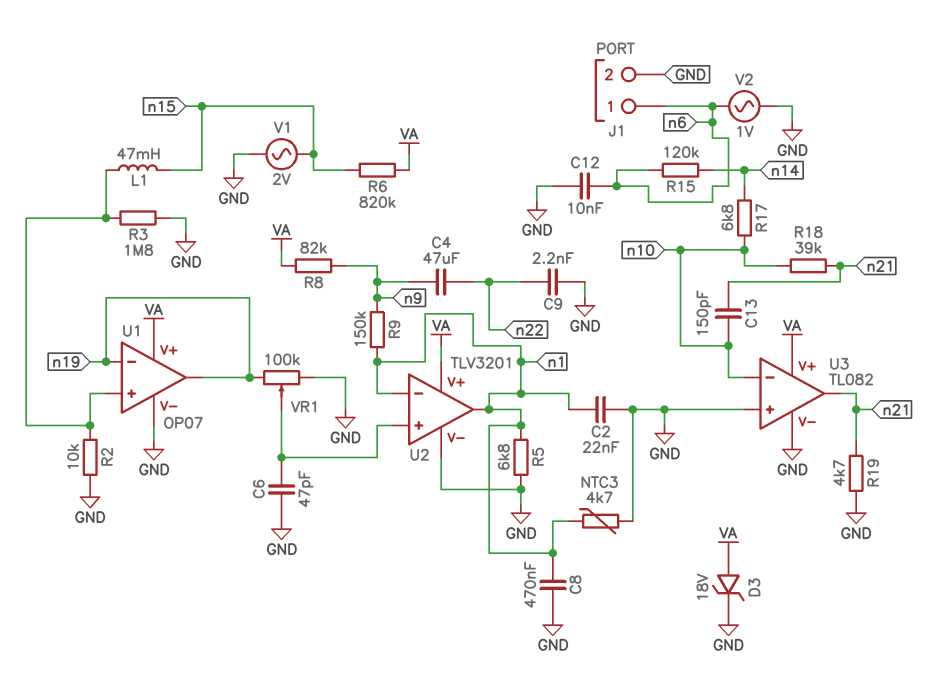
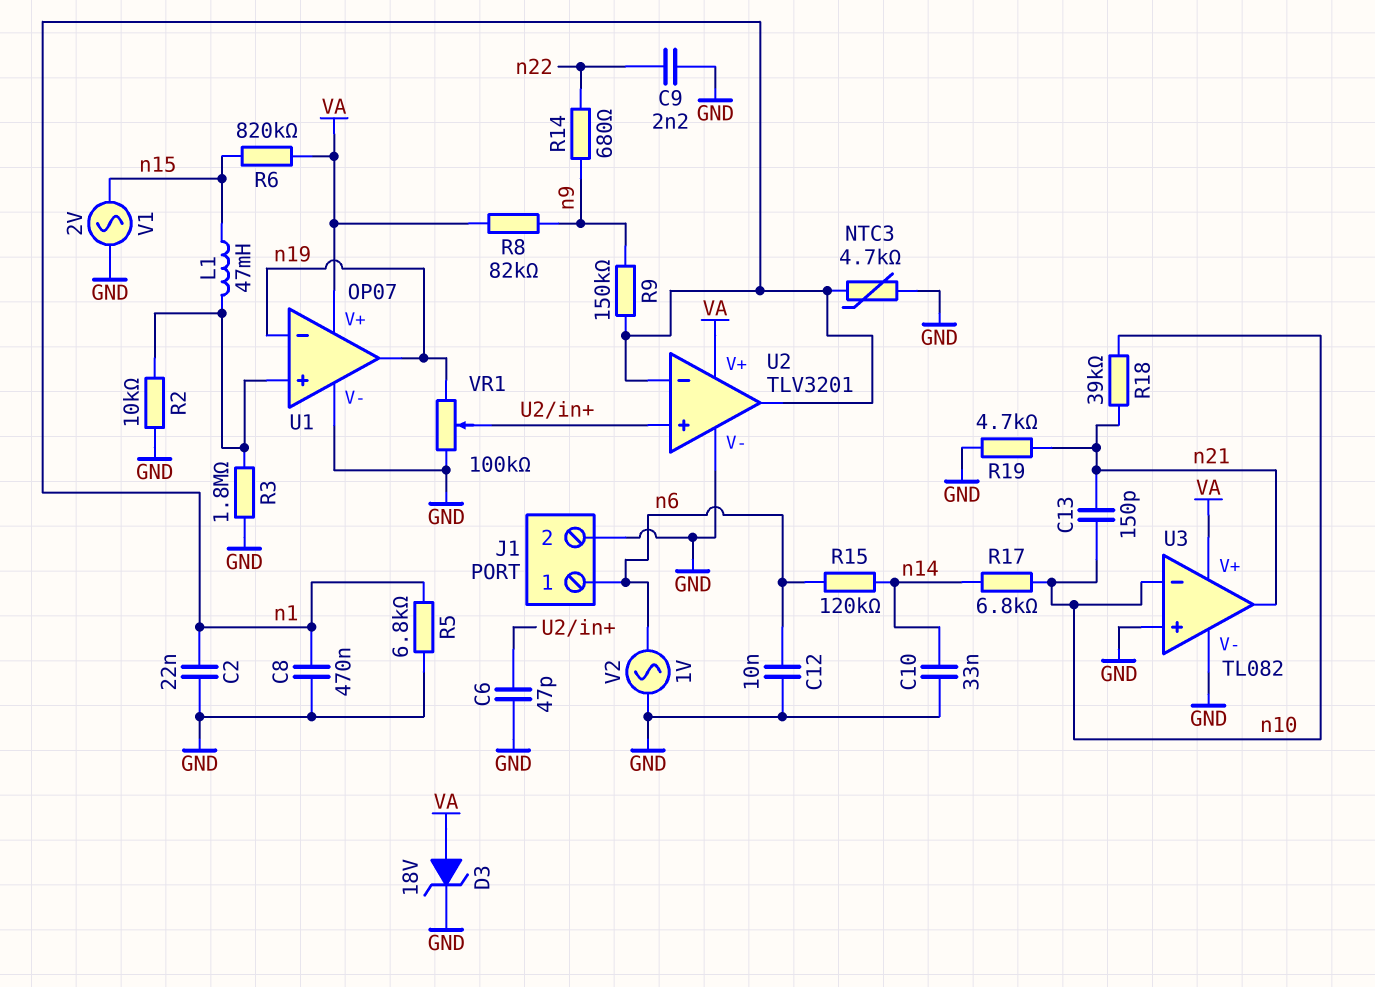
C4: 47uF (n9, n22) -> none
C10: none -> 33nF (GND, n14)
R14: none -> 680 (n9, n22)

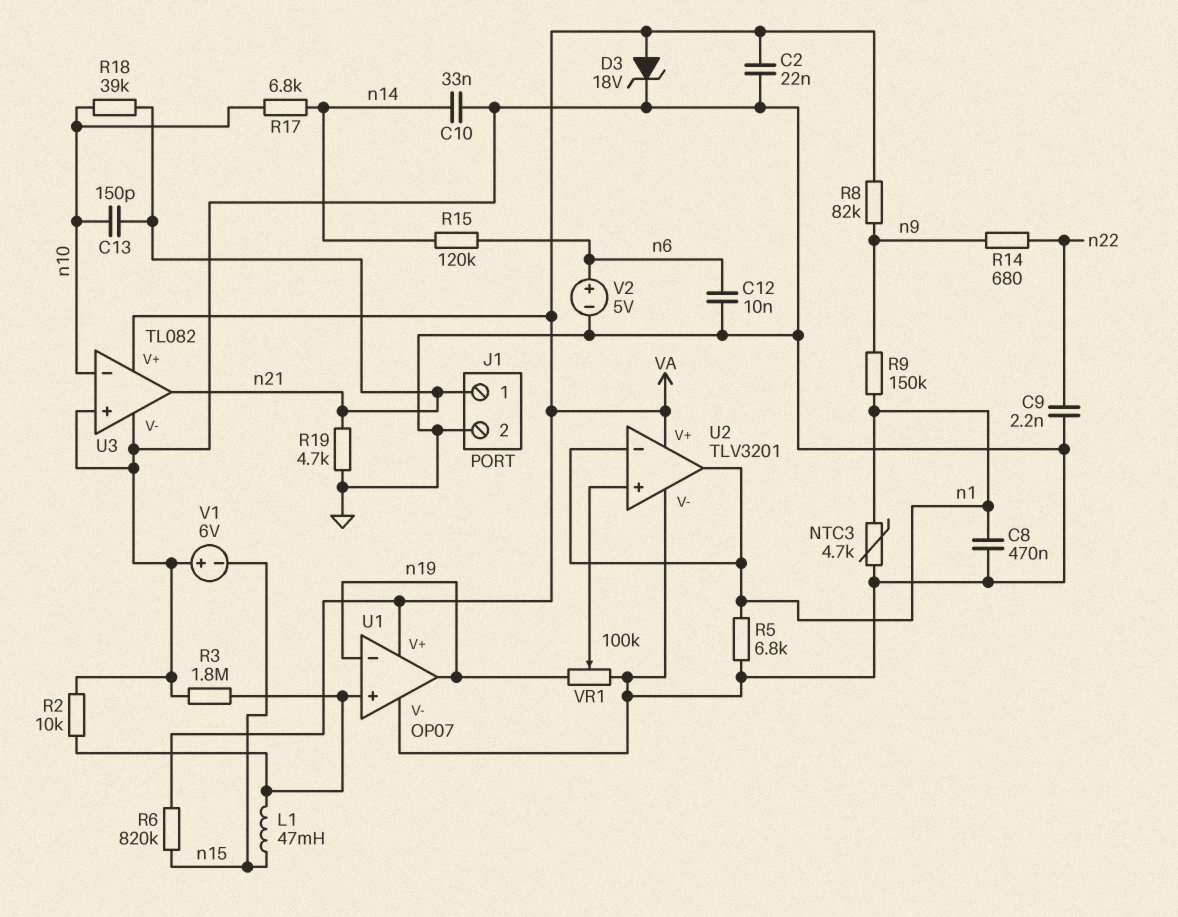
C2: 22nF (GND, n1) -> 22nF (GND, VA)
C6: 47pF (GND, U2/in+) -> none
J1 pin 1: n6 -> n21
V1: AC 2V (GND, n15) -> 6V (plus GND, minus n15)
V2: AC 1V (GND, n6) -> 5V (plus n6, minus GND)

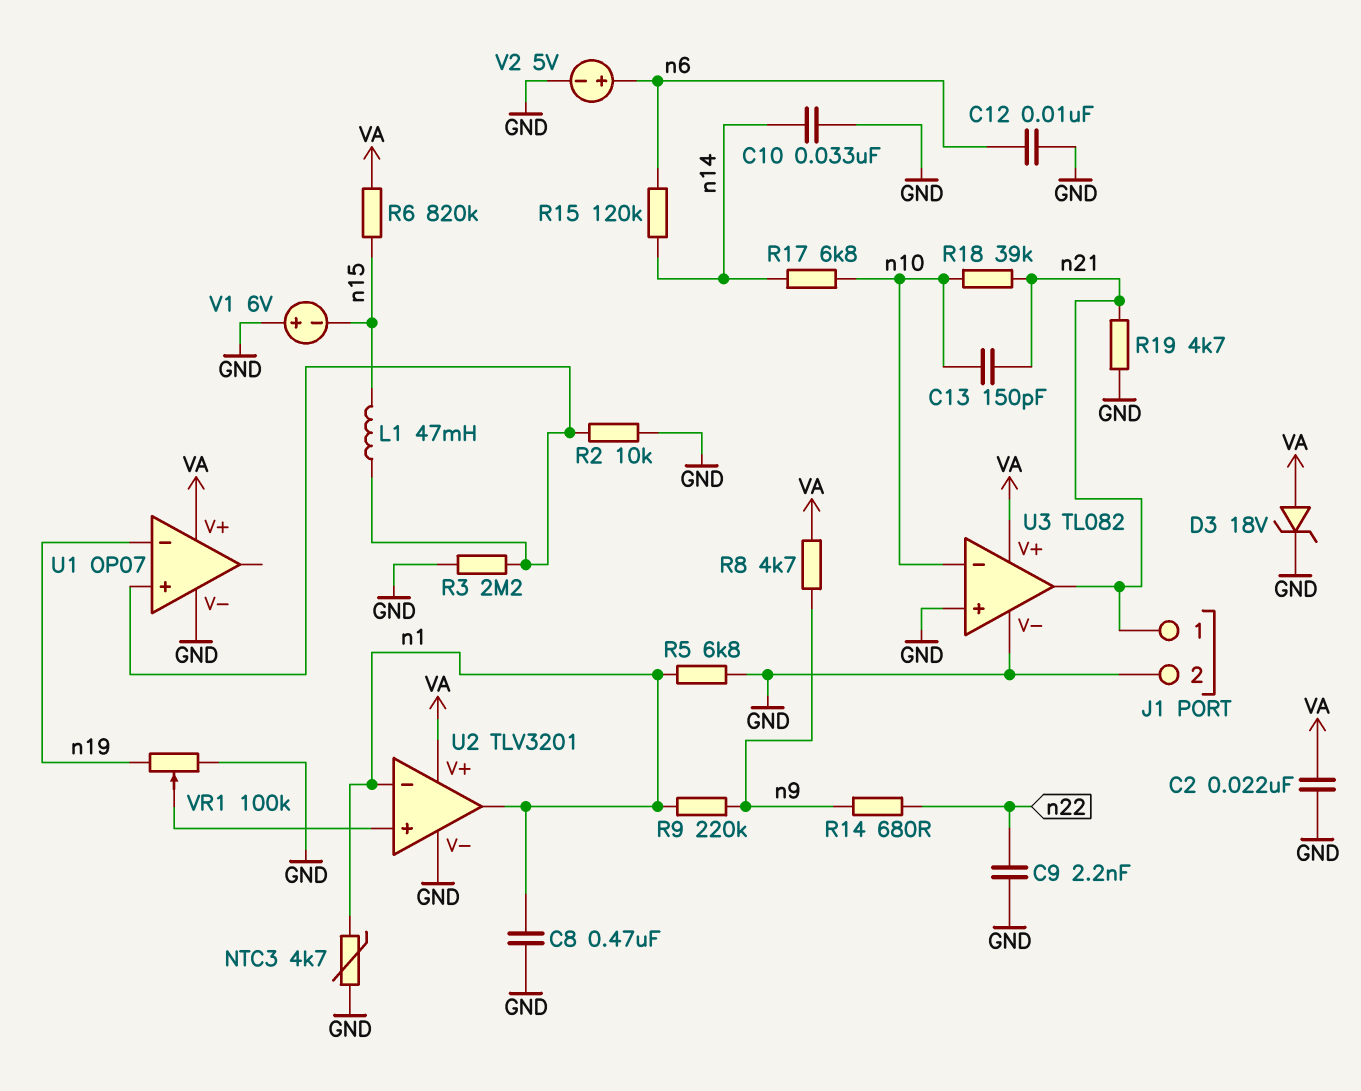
R3: 1.8M (GND, U1/in+) -> 2.2M (GND, U1/in+)
R8: 82k (VA, n9) -> 4.7k (VA, n9)
R9: 150k (n1, n9) -> 220k (n1, n9)
U1 pin out: n19 -> none

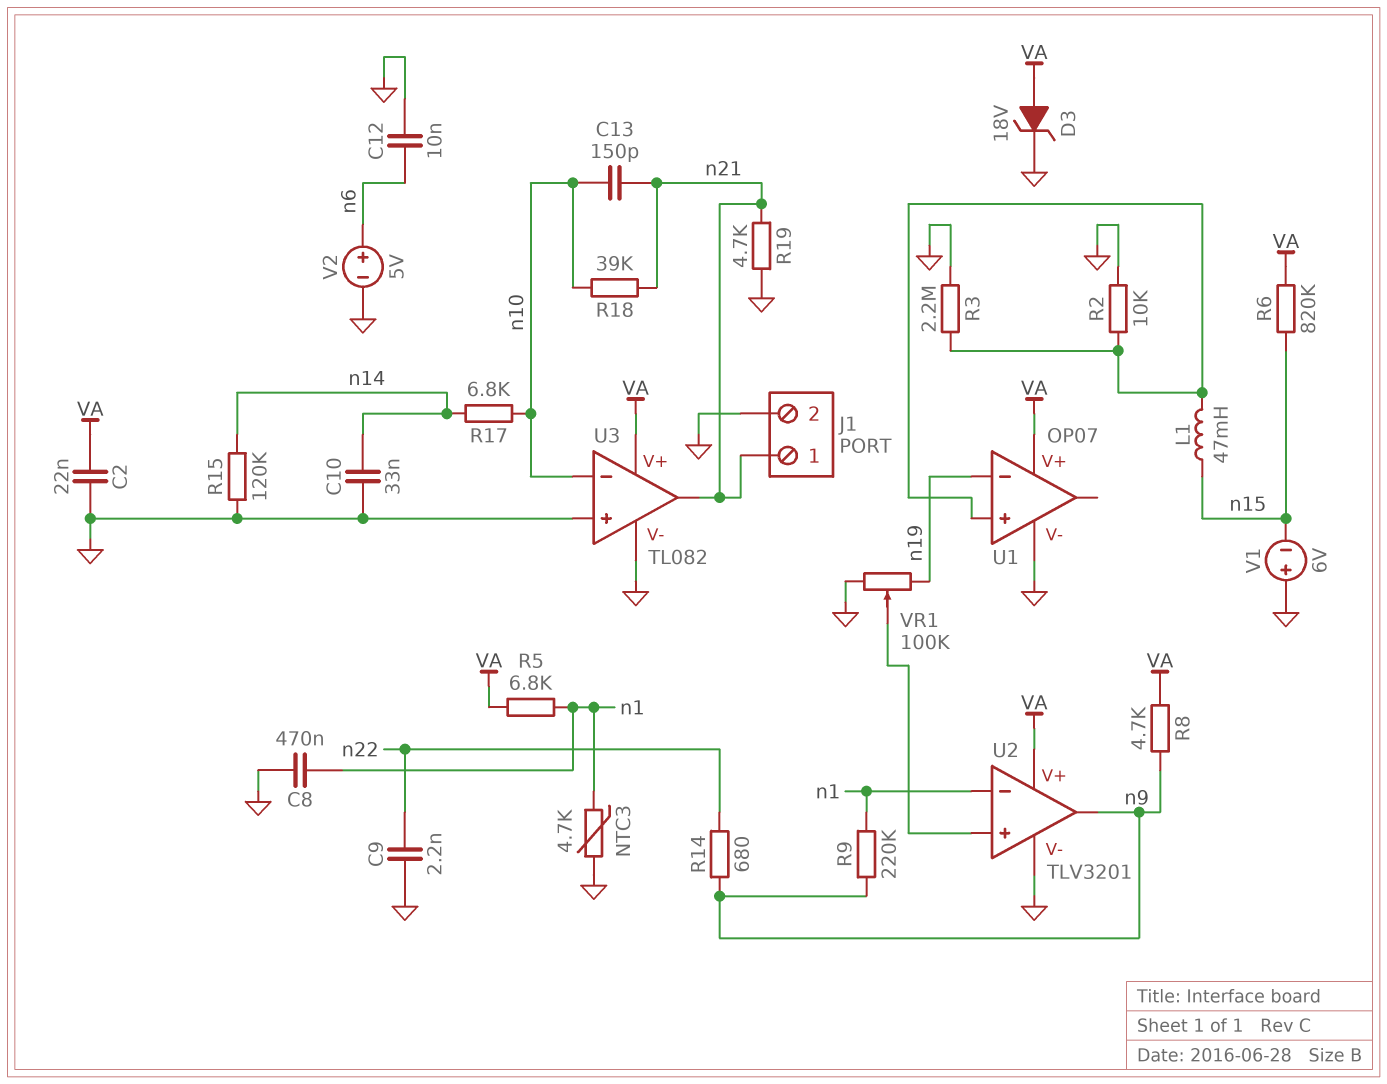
R5: 6.8k (GND, n1) -> 6.8k (VA, n1)
R15: 120k (n6, n14) -> 120k (GND, n14)
U2 pin out: n1 -> n9

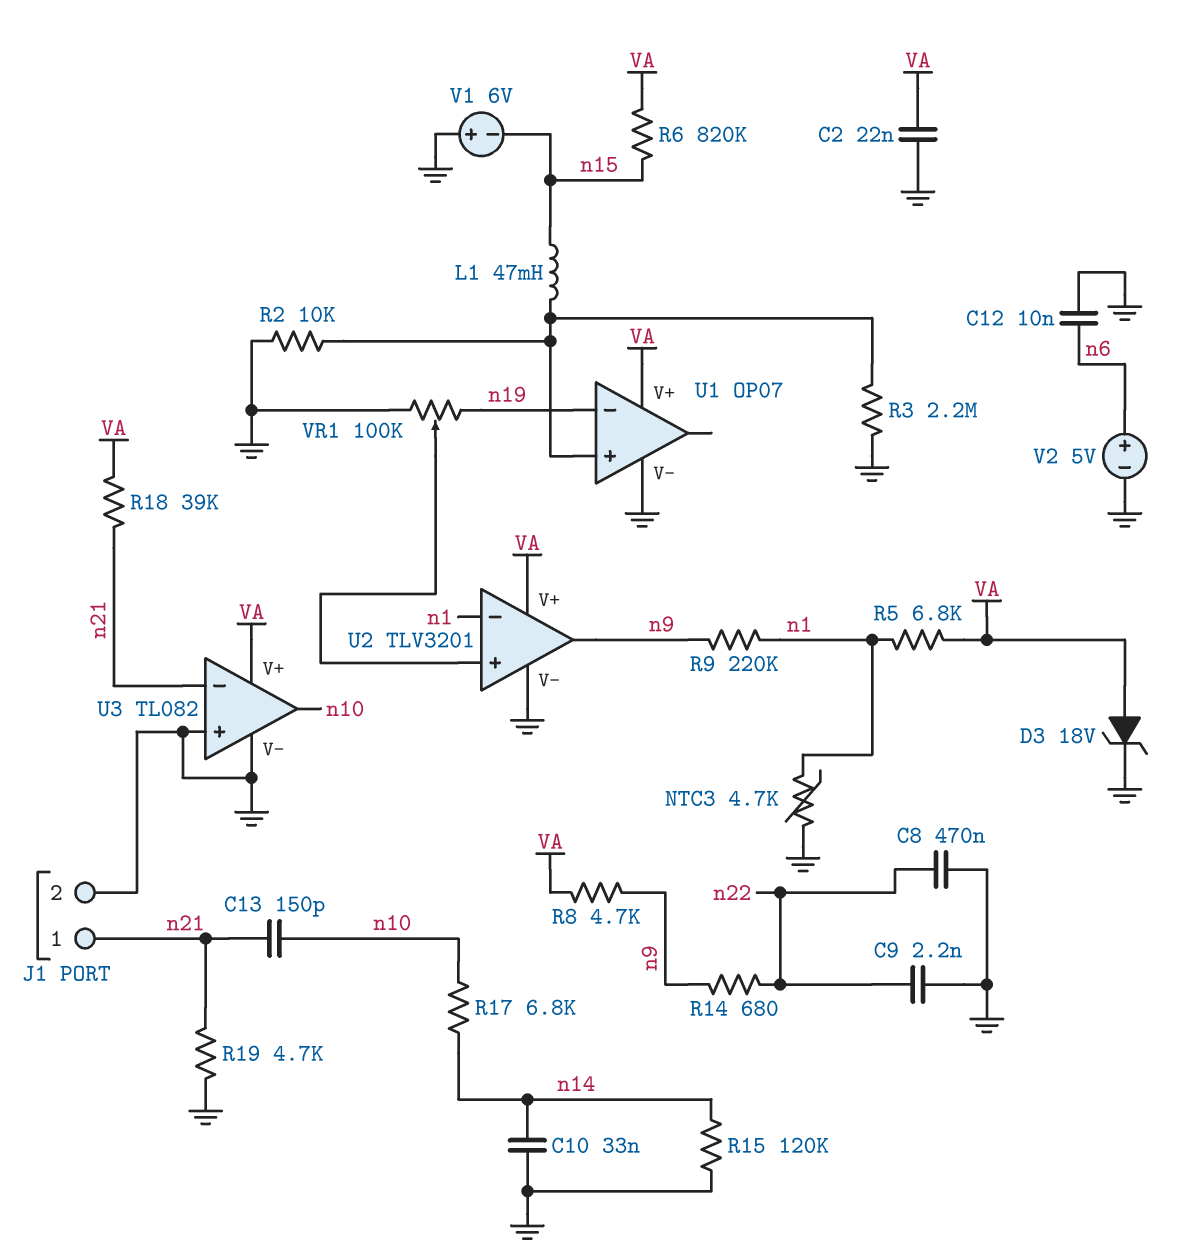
C8: 470nF (GND, n1) -> 470nF (GND, n22)
R18: 39k (n10, n21) -> 39k (VA, n21)
U3 pin in-: n10 -> n21
U3 pin out: n21 -> n10

